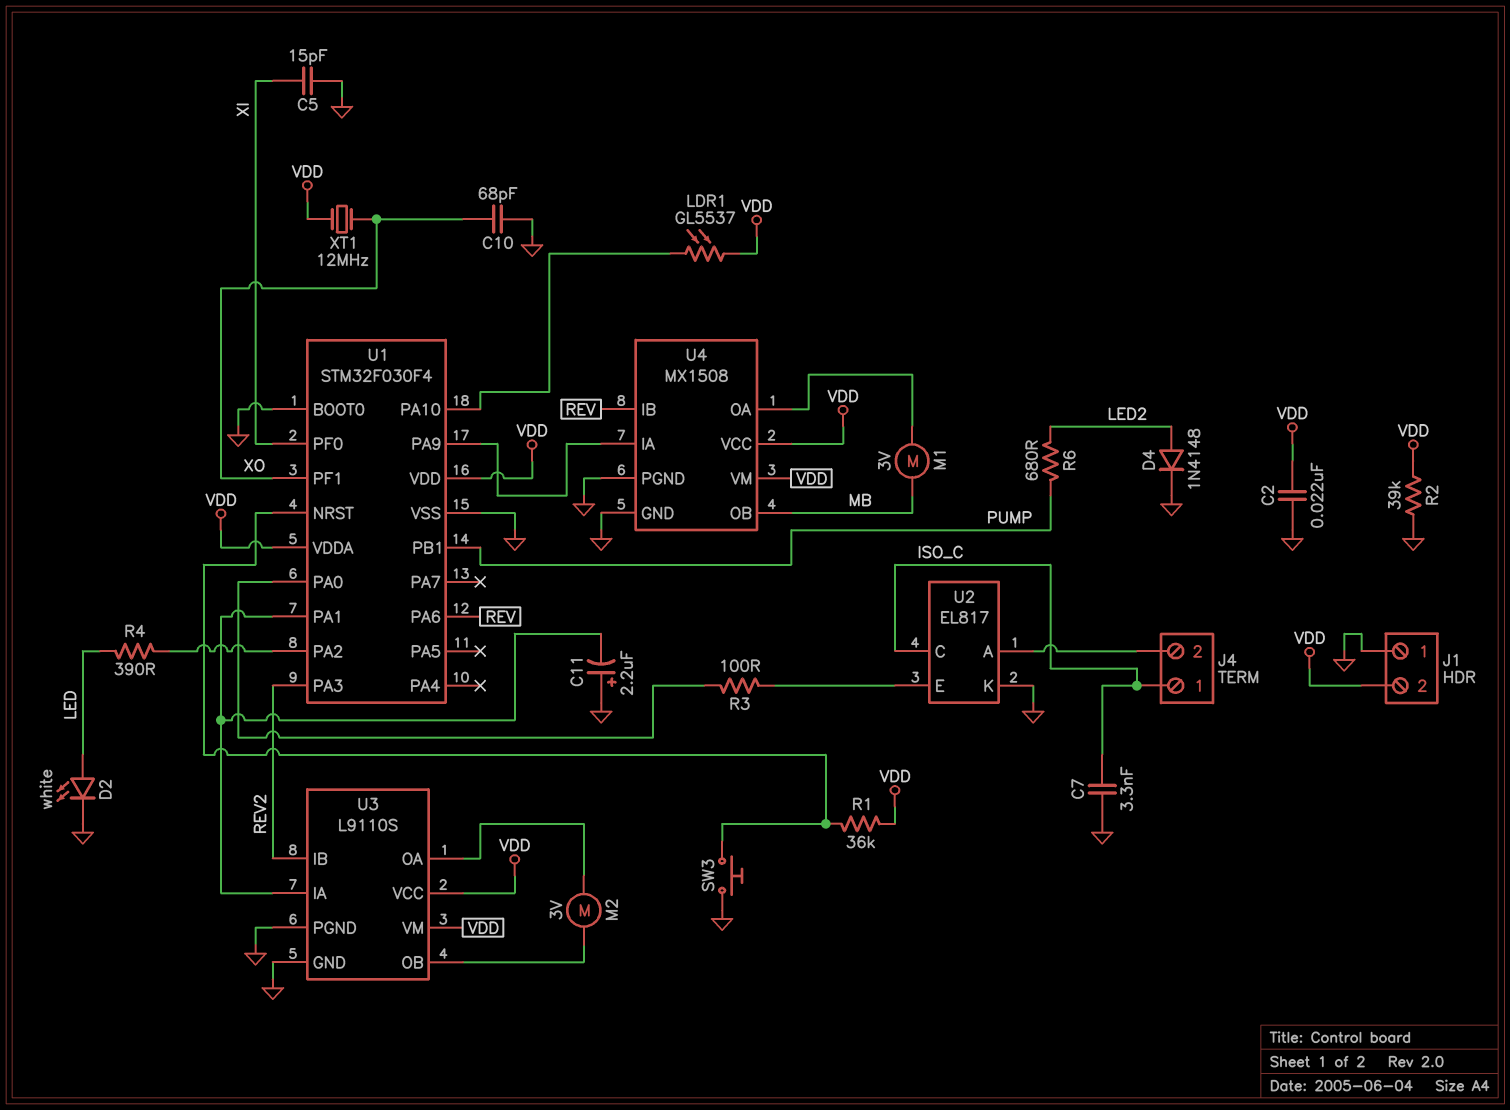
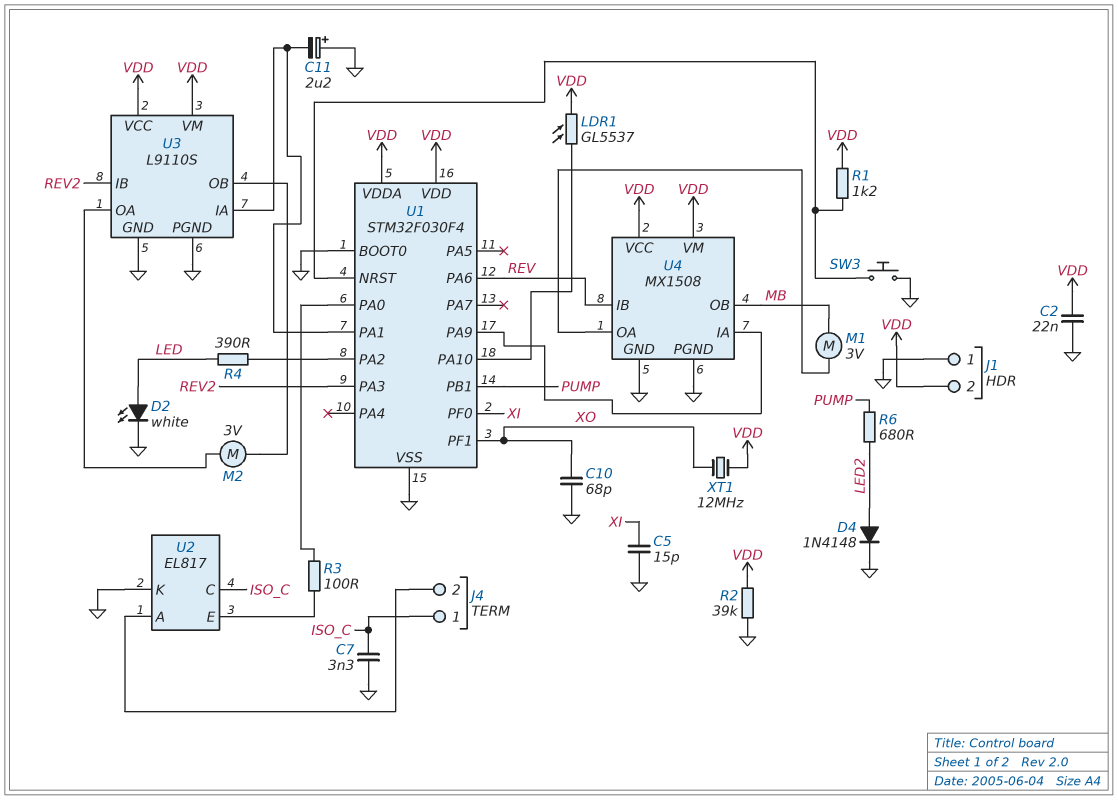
R1: 36k (U1/NRST, VDD) -> 1.2k (U1/NRST, VDD)

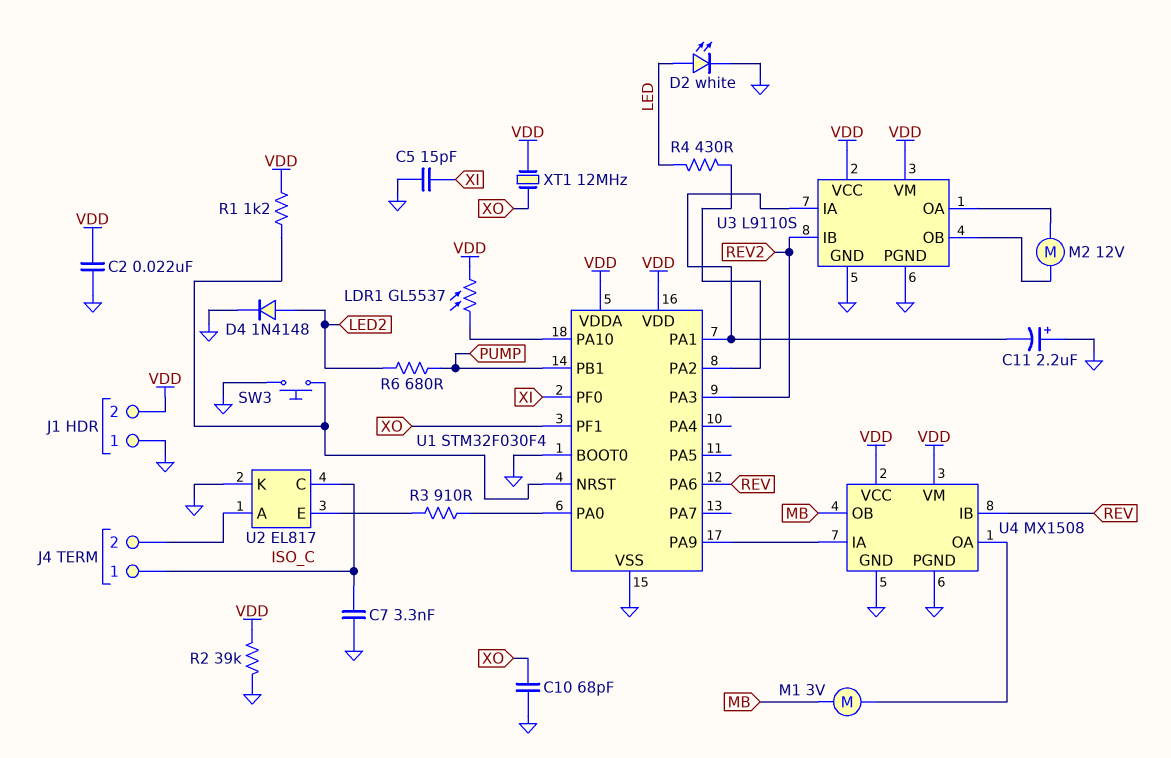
M2: motor 3V (U3/OA, U3/OB) -> motor 12V (U3/OA, U3/OB)
R3: 100 (U1/PA0, U2/E) -> 910 (U1/PA0, U2/E)
R4: 390 (LED, U1/PA2) -> 430 (LED, U1/PA2)

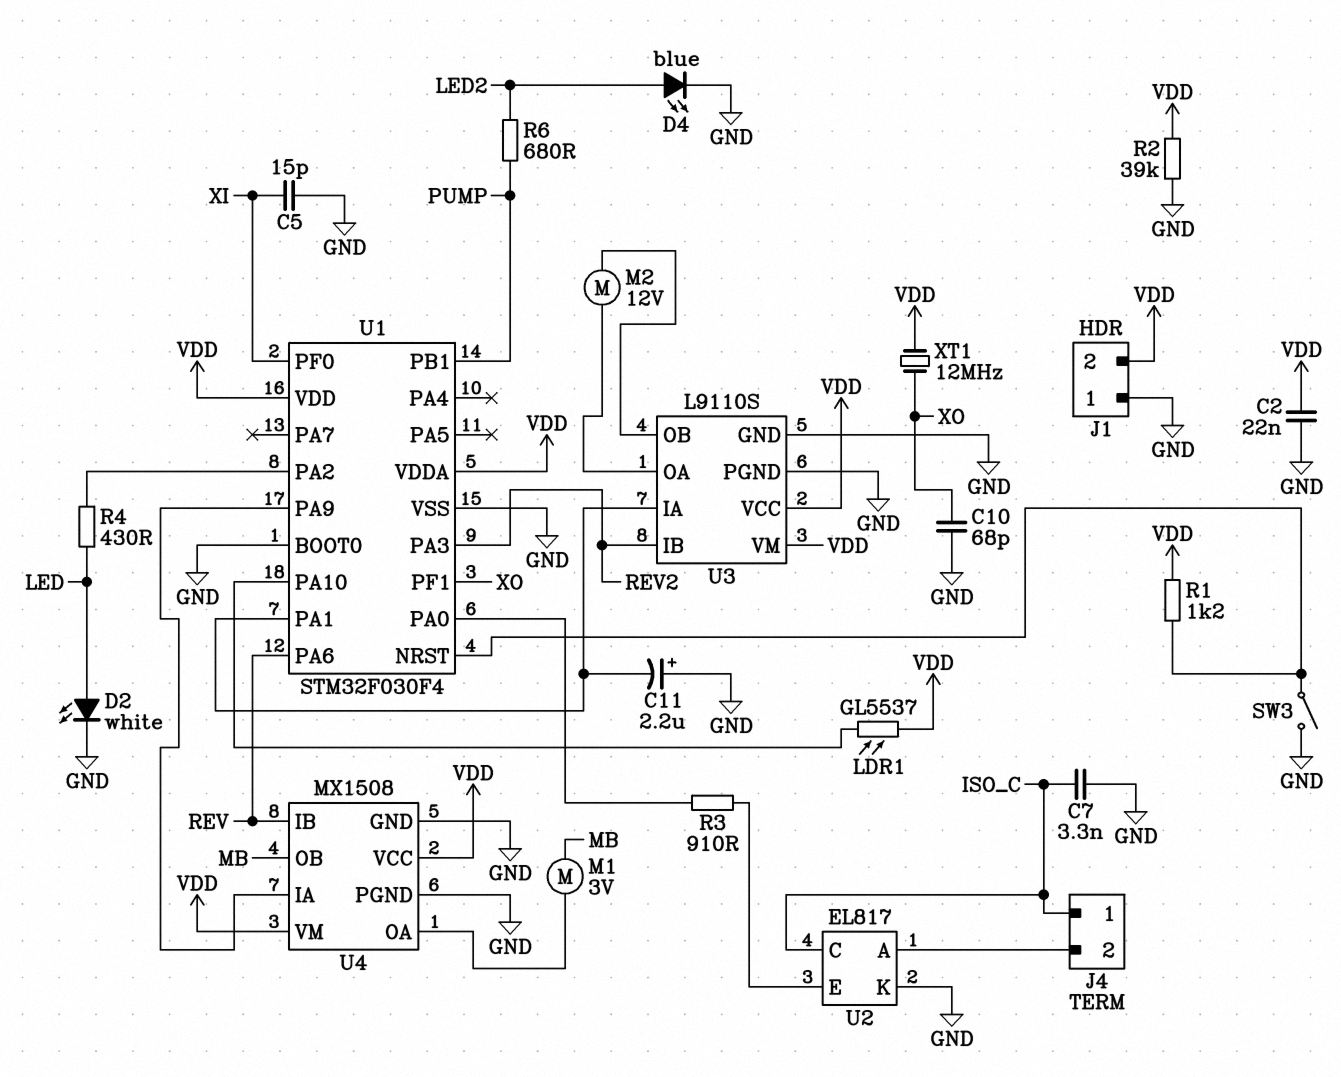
D4: diode 1N4148 (A LED2, K GND) -> LED blue (A LED2, K GND)
SW3: button (GND, U1/NRST) -> switch (GND, U1/NRST)

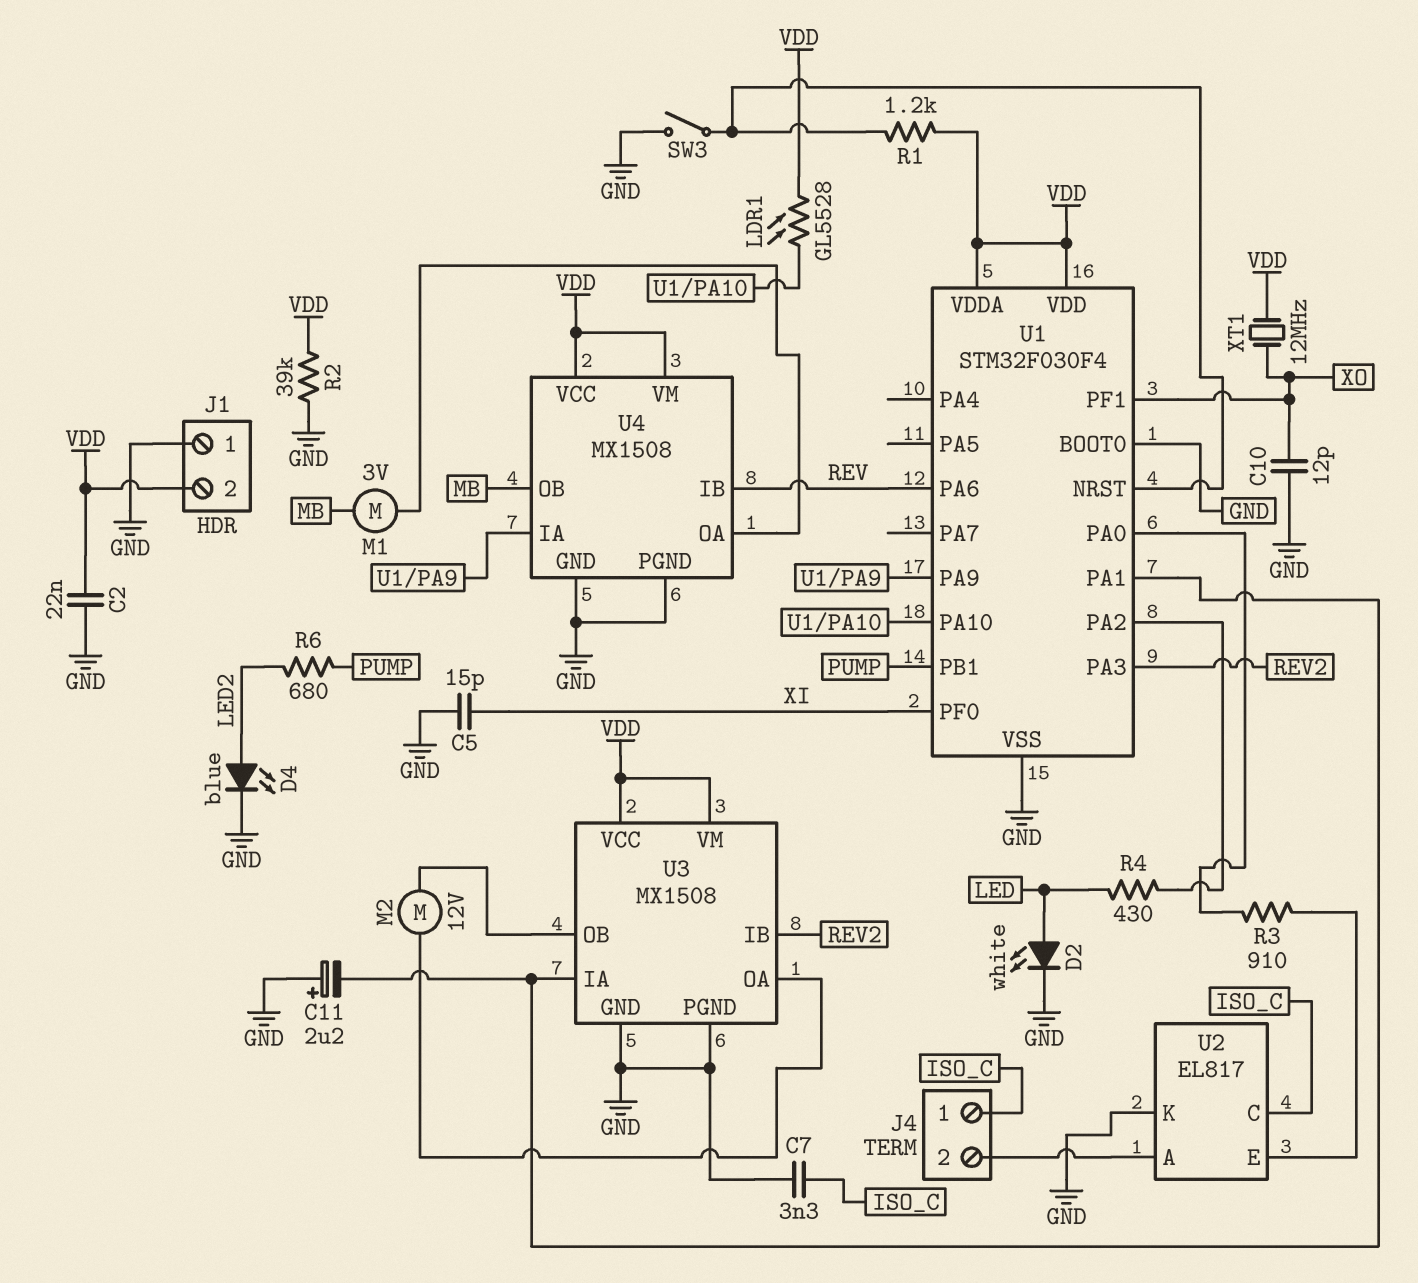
C10: 68pF (GND, XO) -> 12pF (GND, XO)
LDR1: GL5537 (U1/PA10, VDD) -> GL5528 (U1/PA10, VDD)
U3: L9110S -> MX1508

